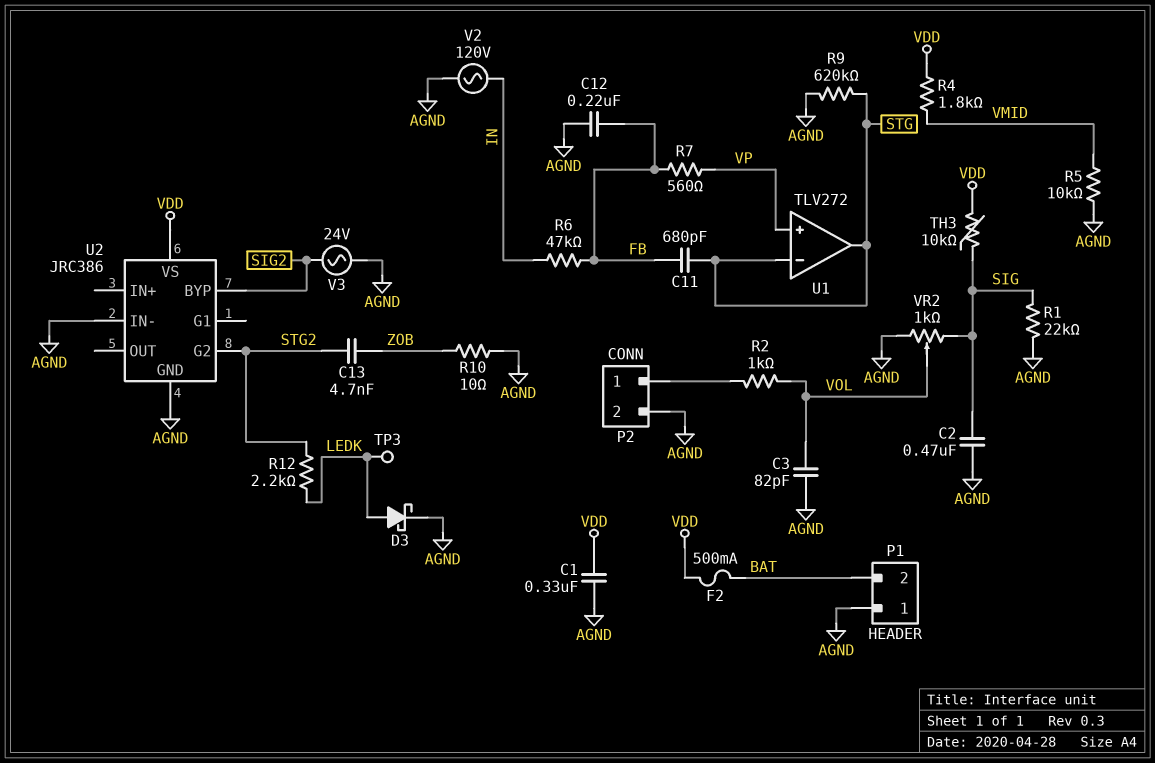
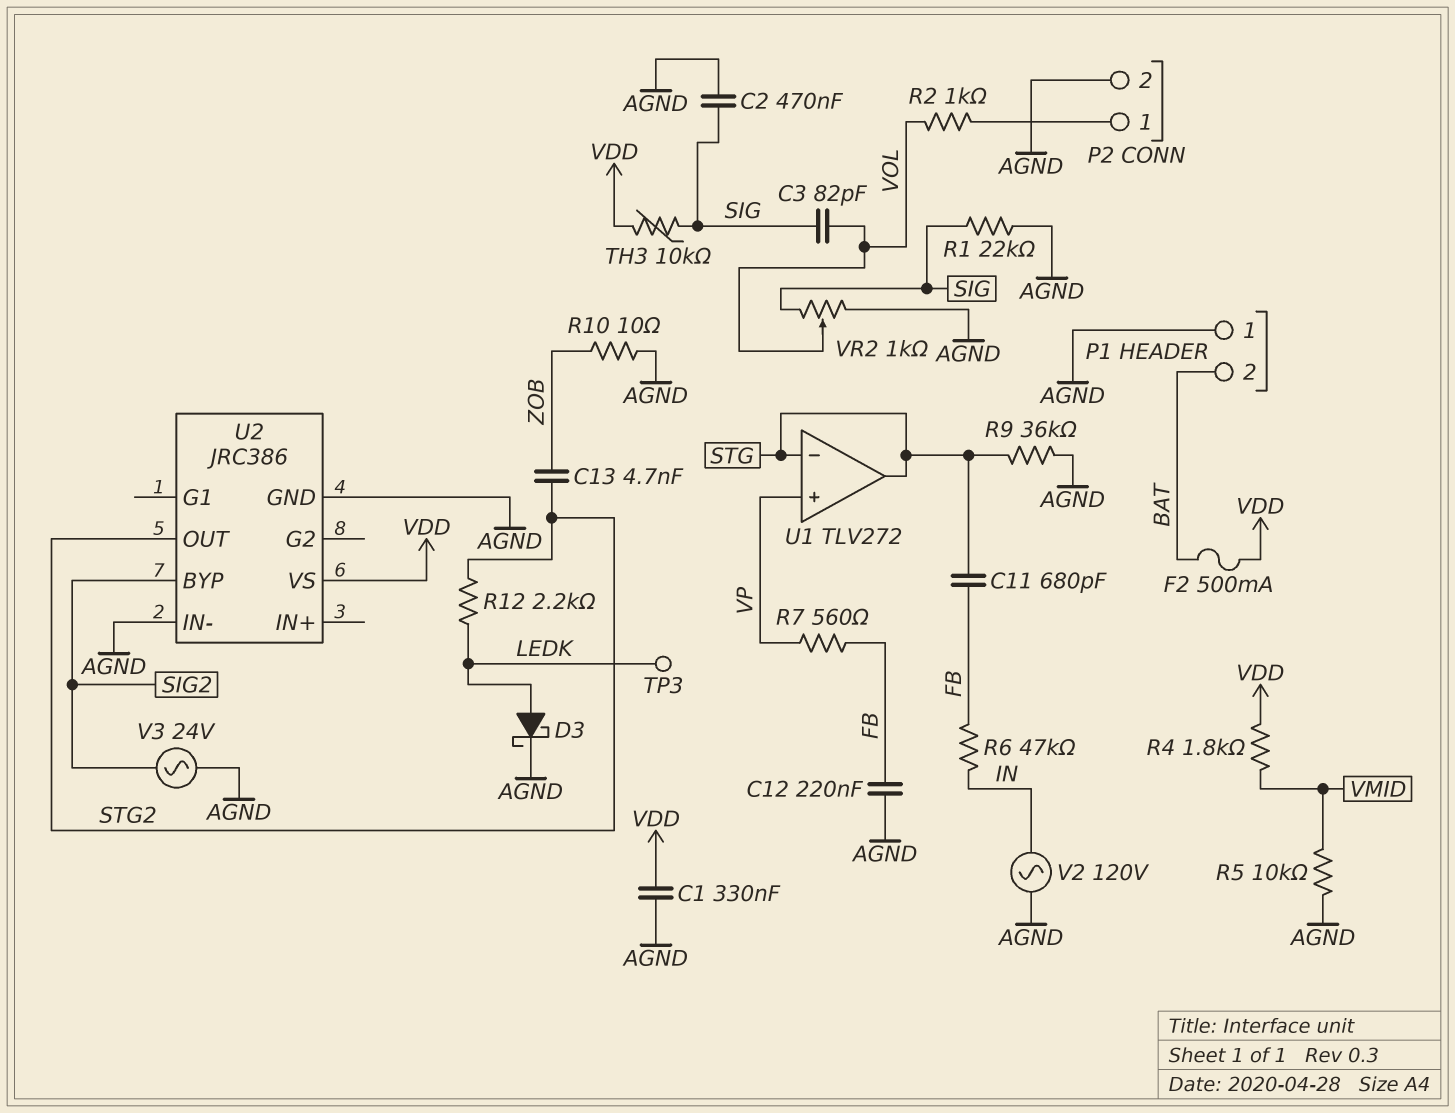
C3: 82pF (AGND, VOL) -> 82pF (SIG, VOL)
R9: 620k (AGND, STG) -> 36k (AGND, STG)
U2 pin G2: STG2 -> none
U2 pin OUT: none -> STG2

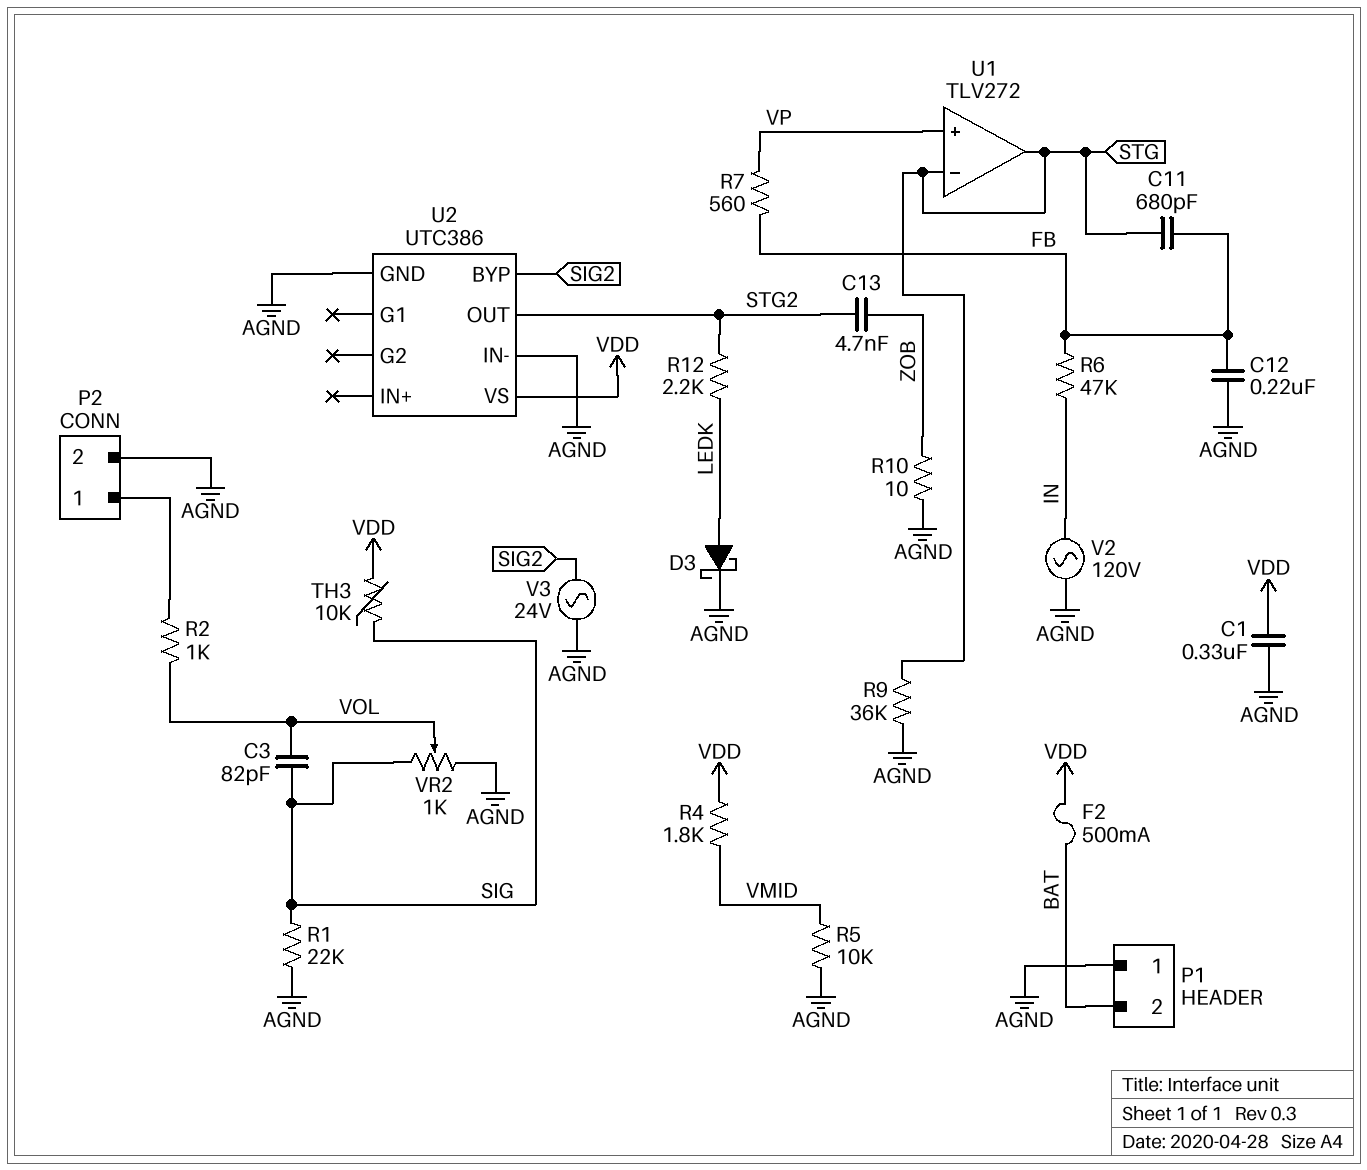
C2: 470nF (AGND, SIG) -> none
TP3: test point (LEDK) -> none
U2: JRC386 -> UTC386

